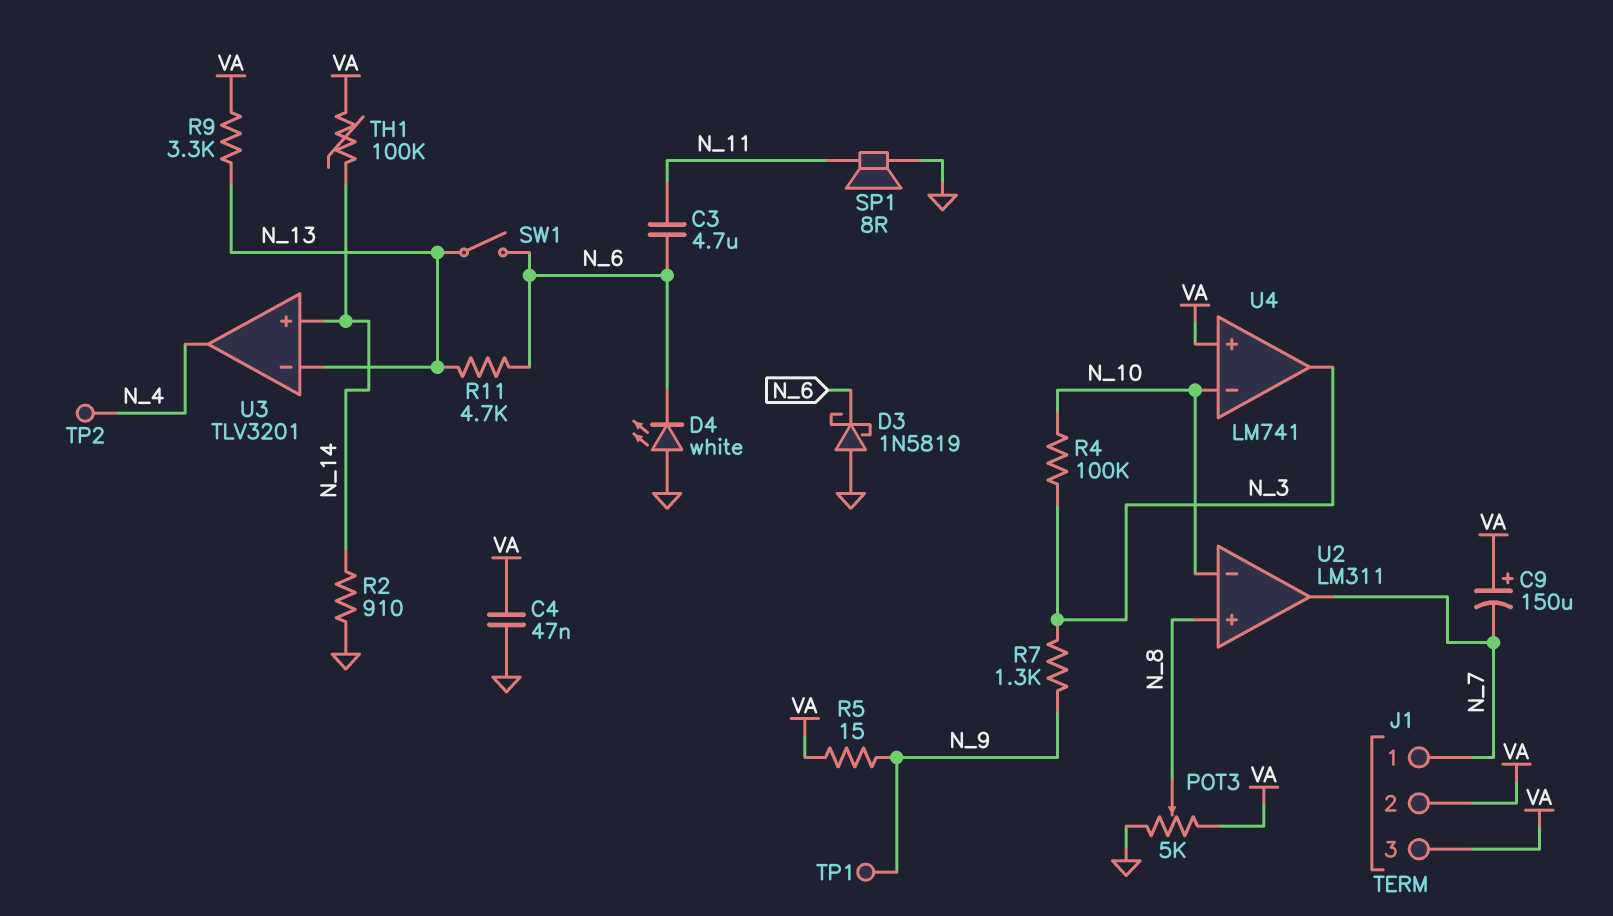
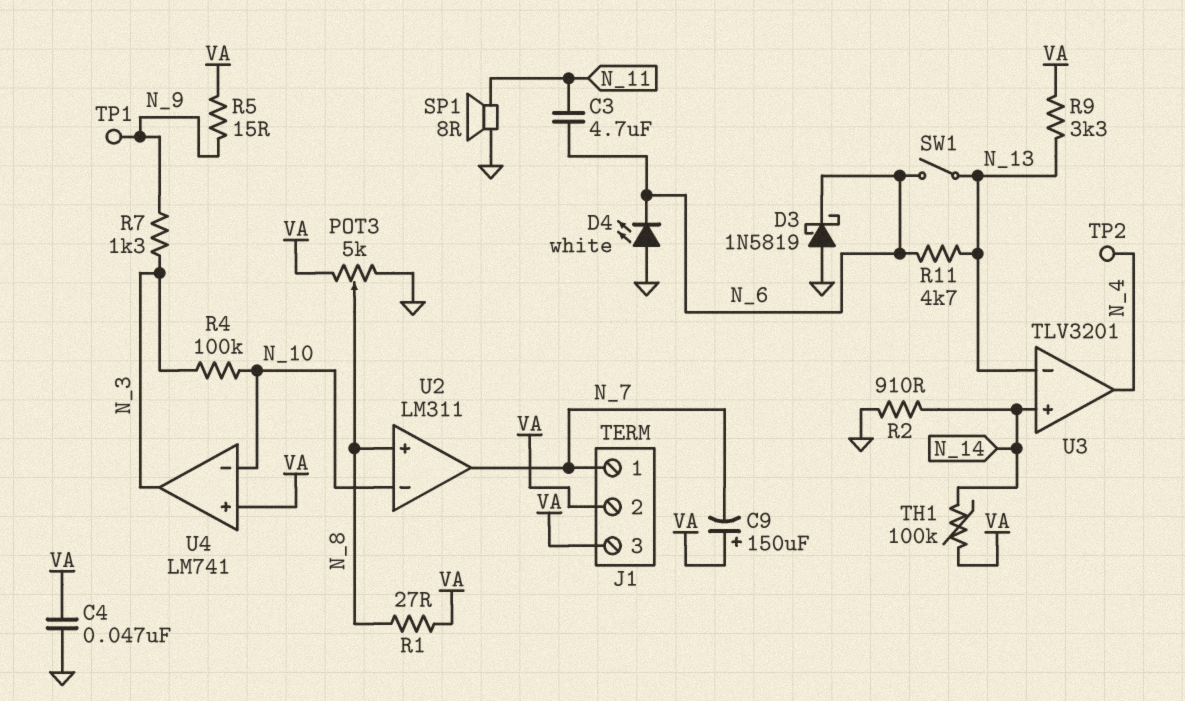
R1: none -> 27 (N_8, VA)

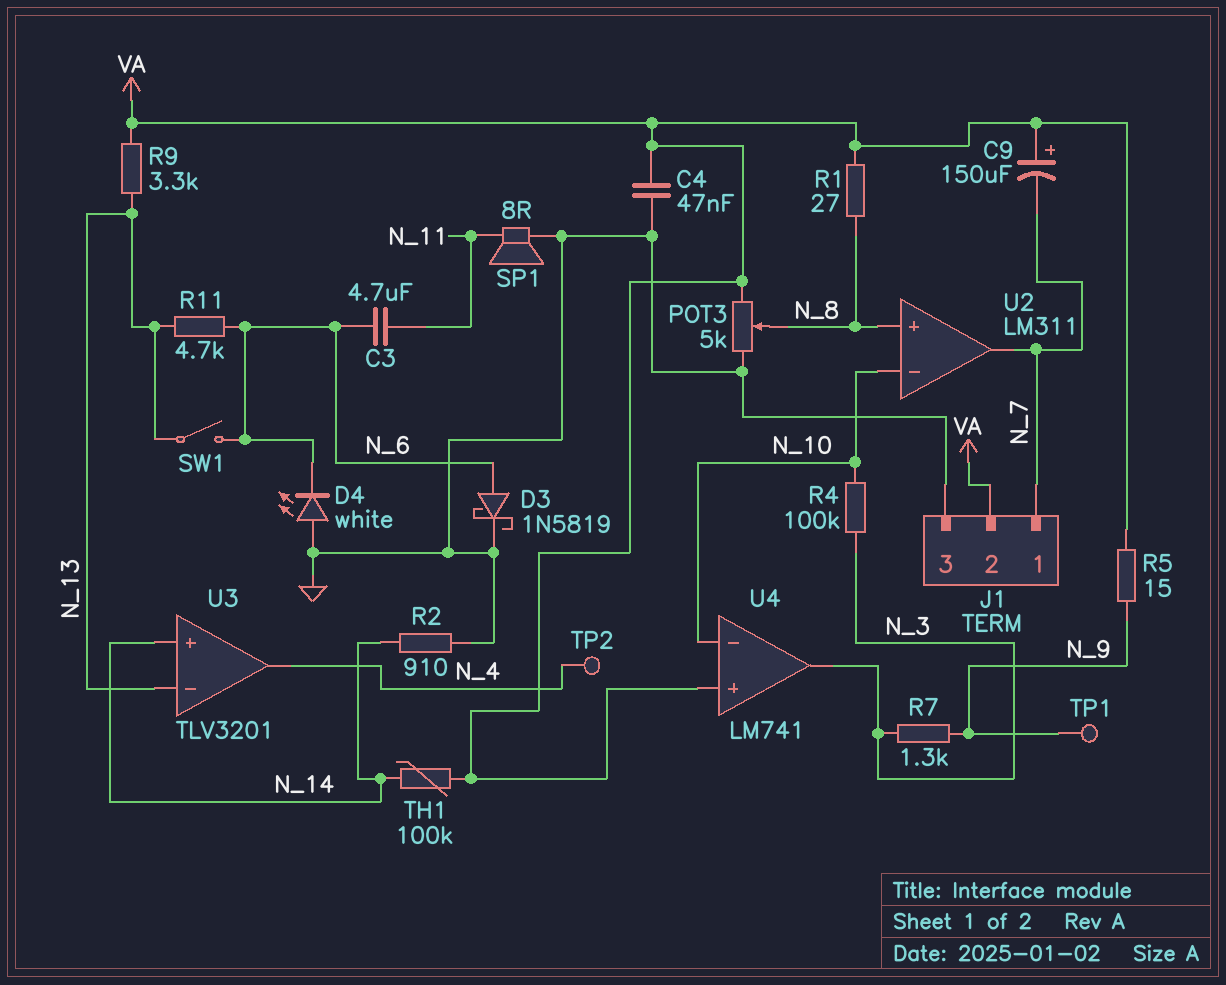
D3: schottky 1N5819 (A GND, K N_6) -> schottky 1N5819 (A N_6, K GND)
J1 pin 3: VA -> GND

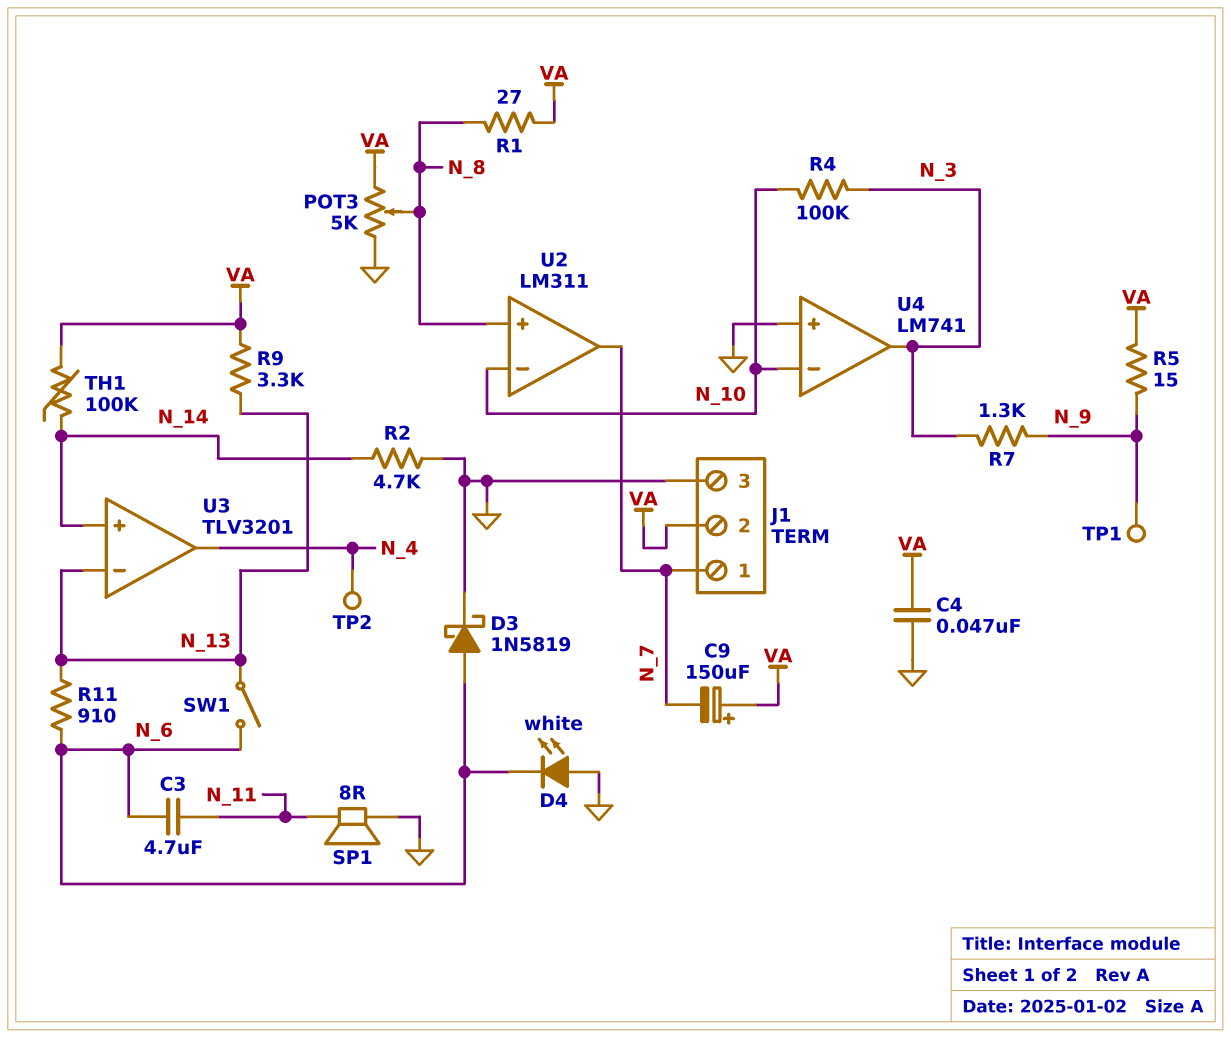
R2: 910 (GND, N_14) -> 4.7k (GND, N_14)
R11: 4.7k (N_6, N_13) -> 910 (N_6, N_13)
U4 pin in+: VA -> GND

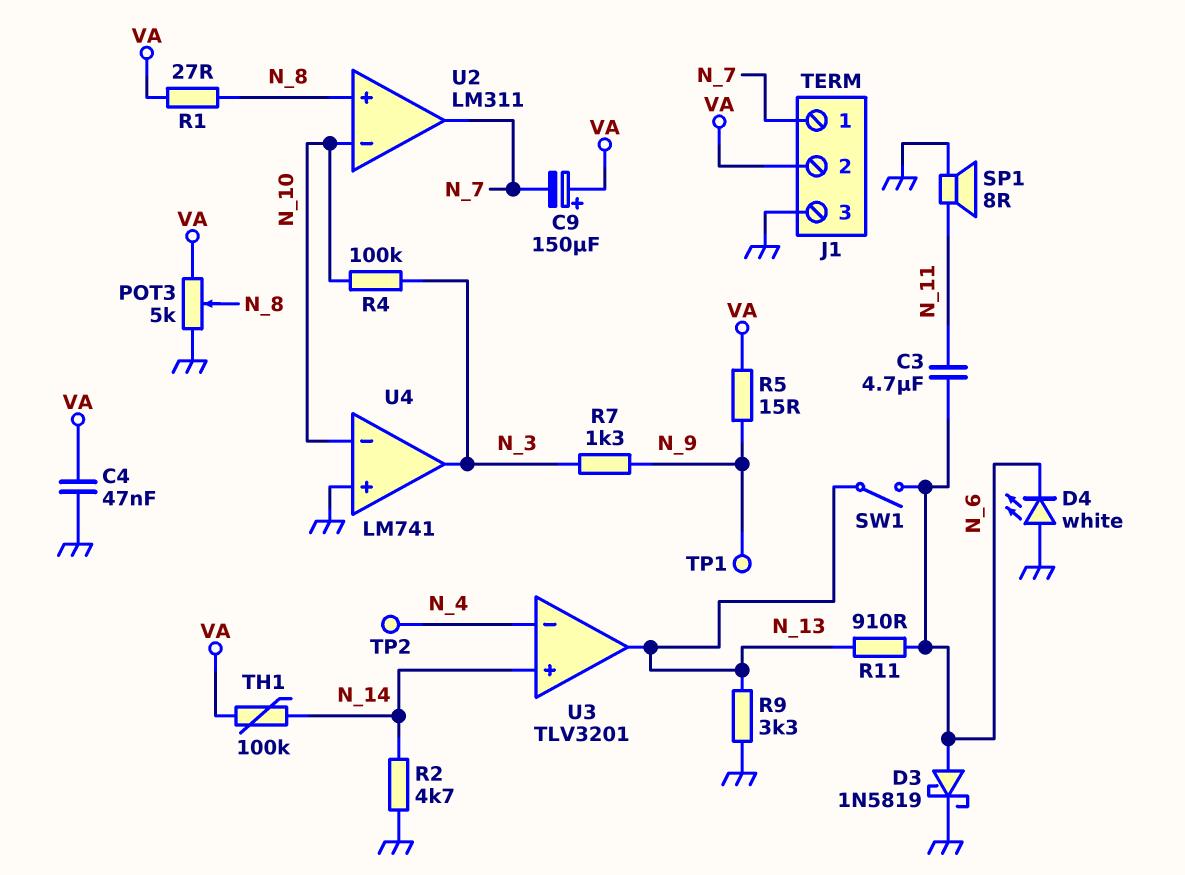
R9: 3.3k (N_13, VA) -> 3.3k (GND, N_13)
U3 pin in-: N_13 -> N_4
U3 pin out: N_4 -> N_13

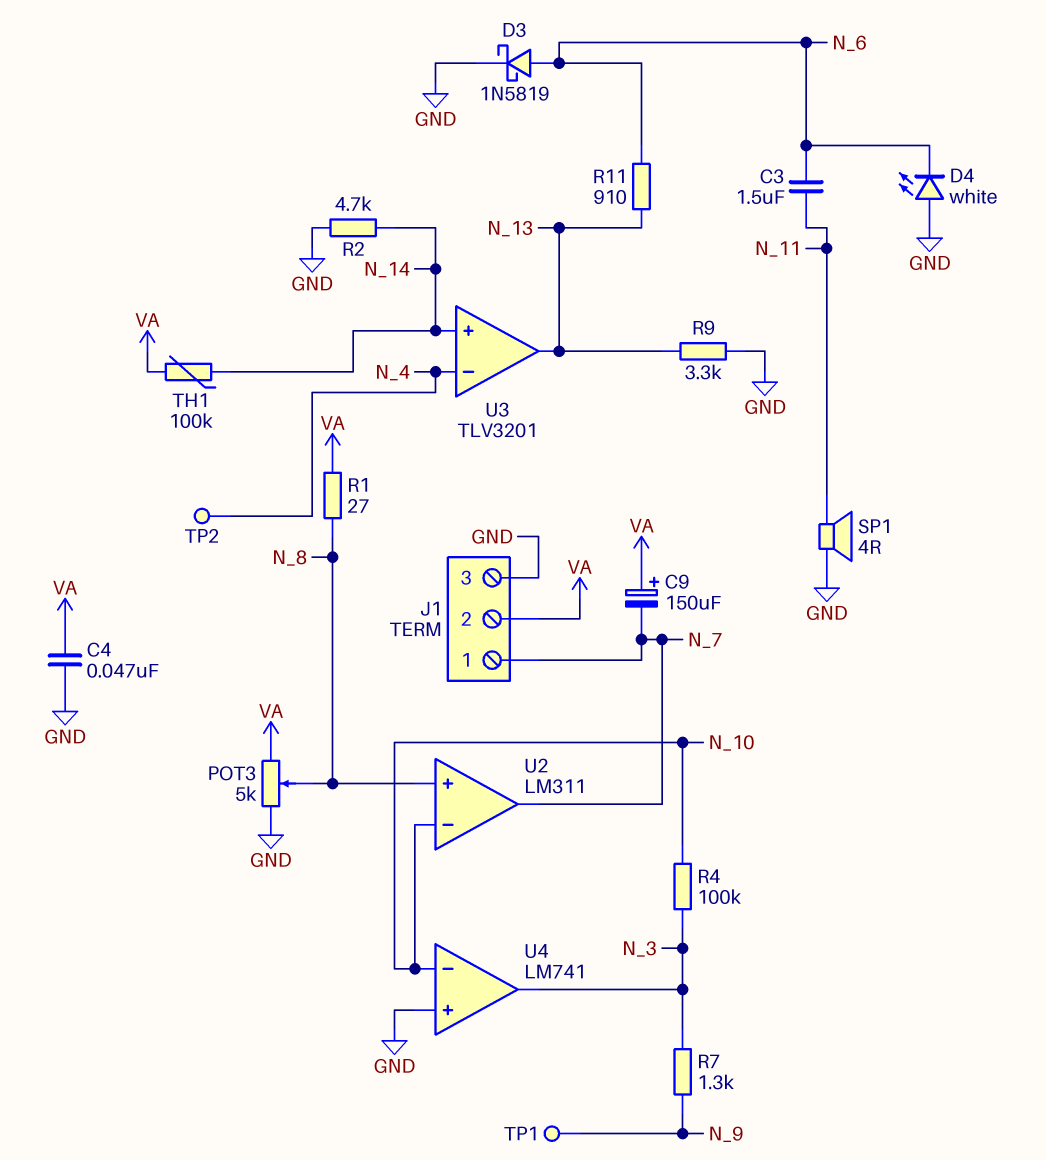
C3: 4.7uF (N_6, N_11) -> 1.5uF (N_6, N_11)
R5: 15 (N_9, VA) -> none
SP1: speaker 8R (GND, N_11) -> speaker 4R (GND, N_11)
SW1: switch (N_6, N_13) -> none

